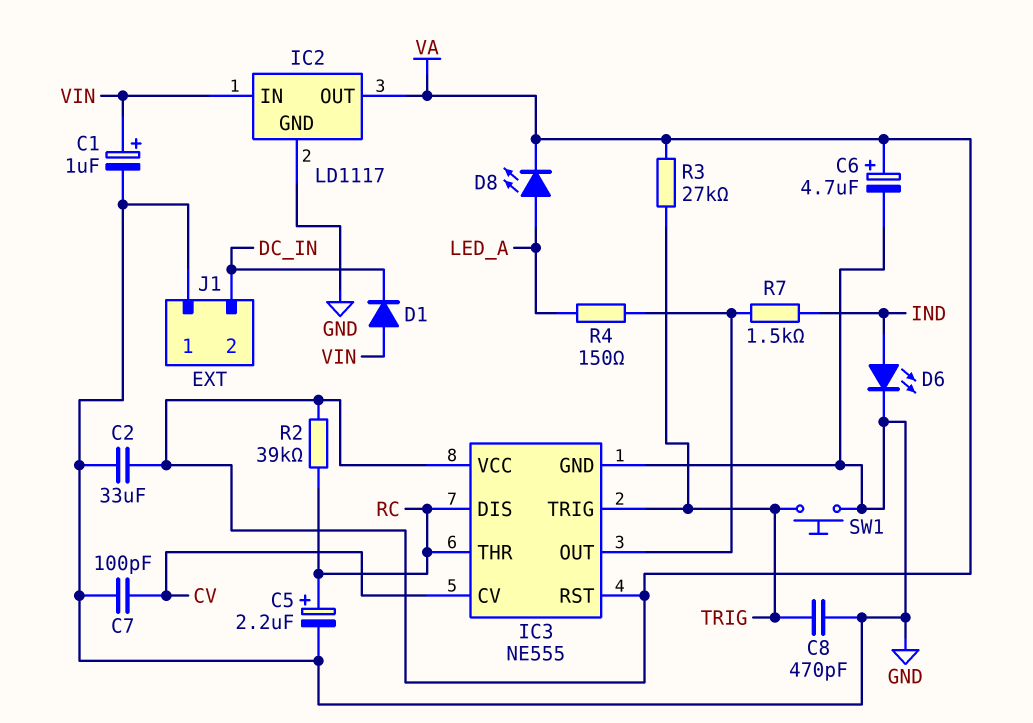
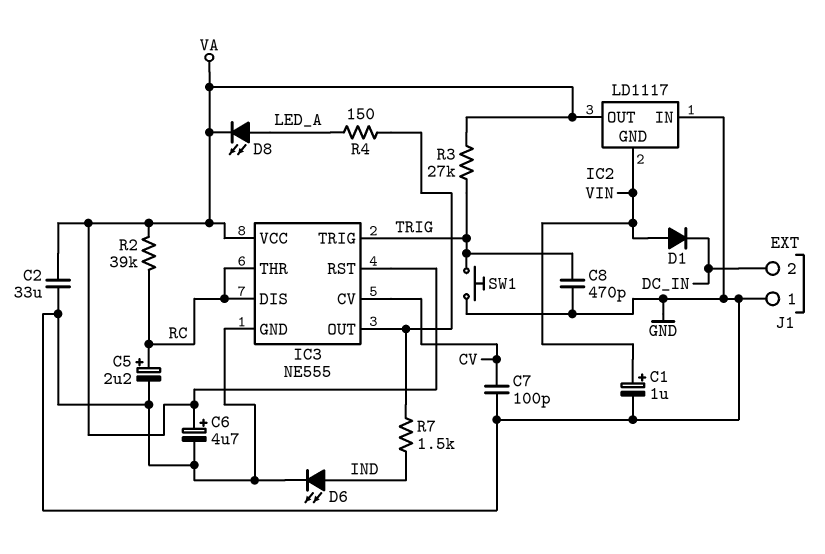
IC2 pin GND: GND -> VIN
IC2 pin IN: VIN -> GND

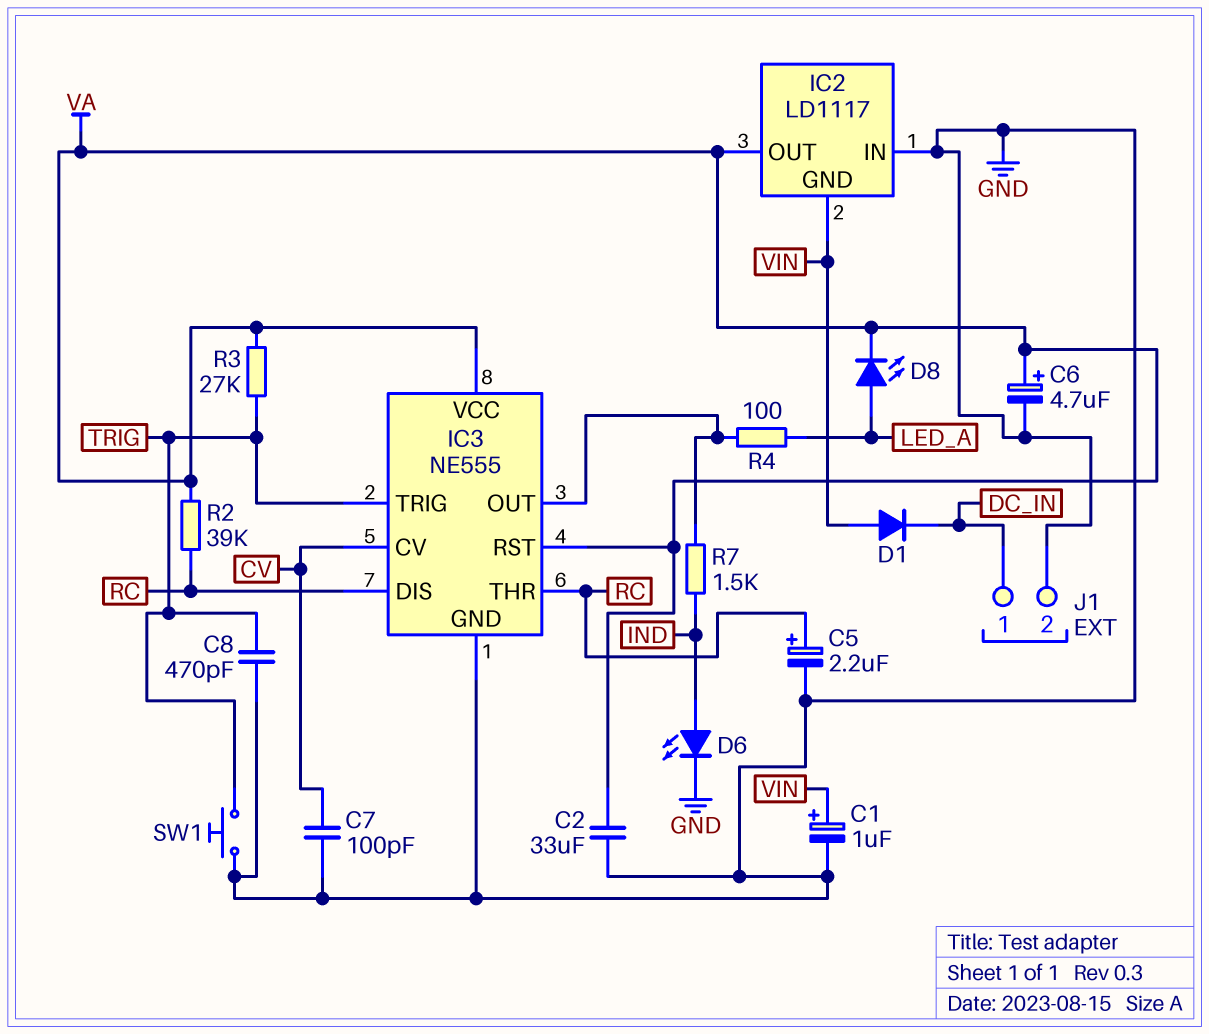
J1 pin 1: GND -> DC_IN
J1 pin 2: DC_IN -> GND
R4: 150 (IC3/OUT, LED_A) -> 100 (IC3/OUT, LED_A)

